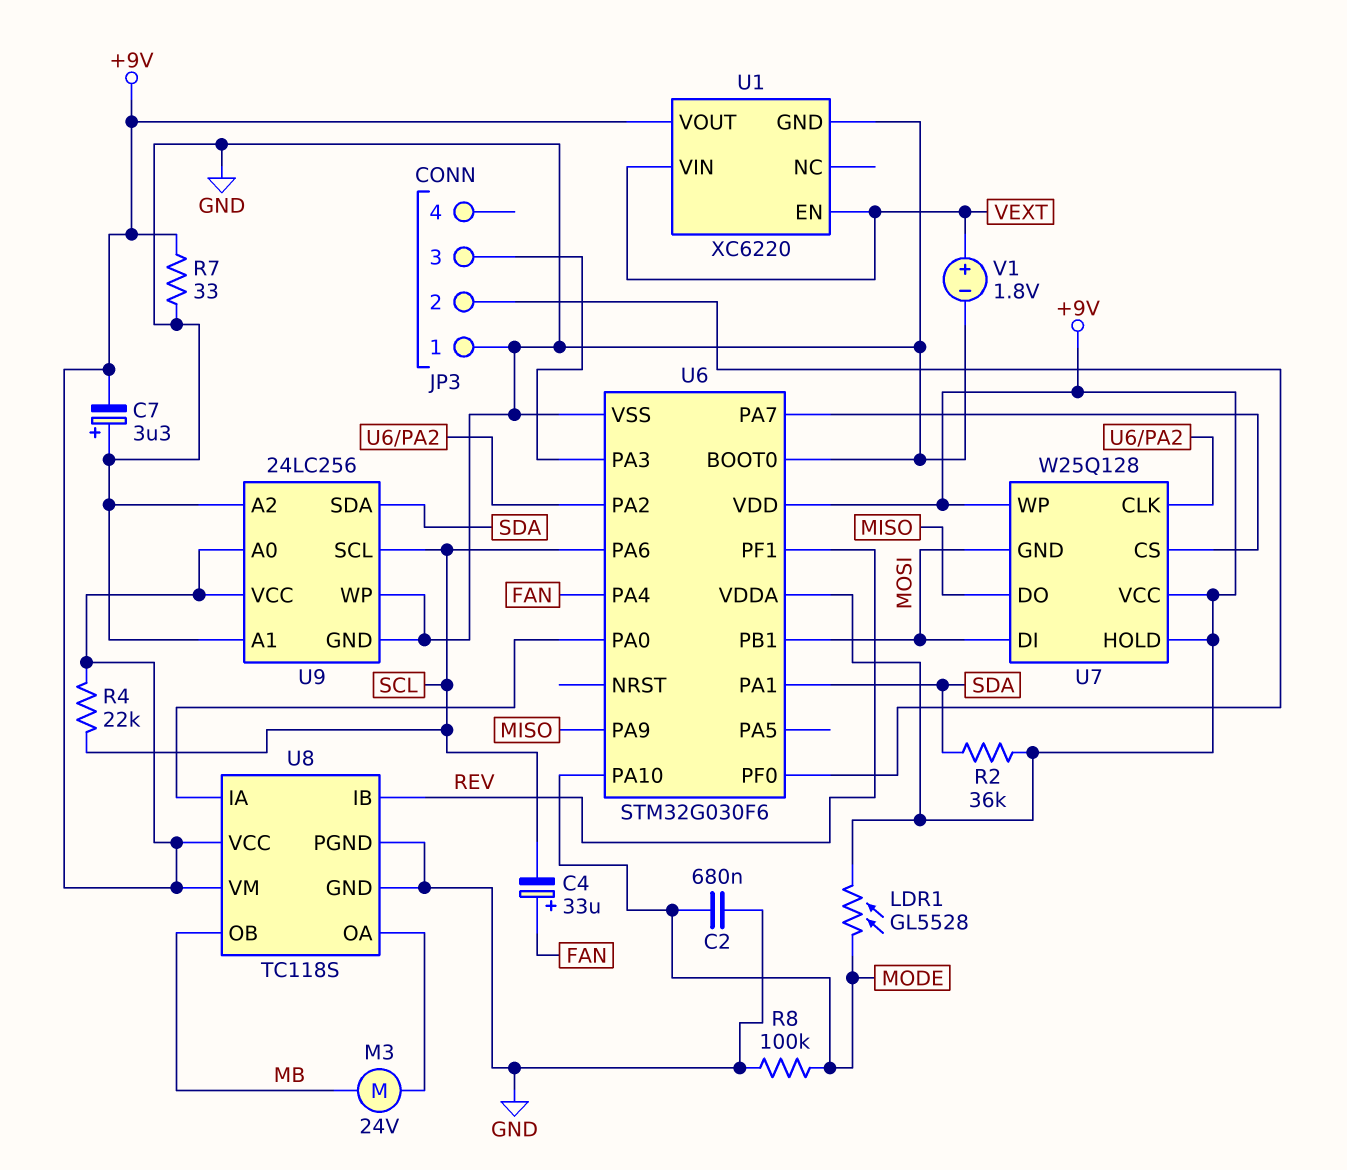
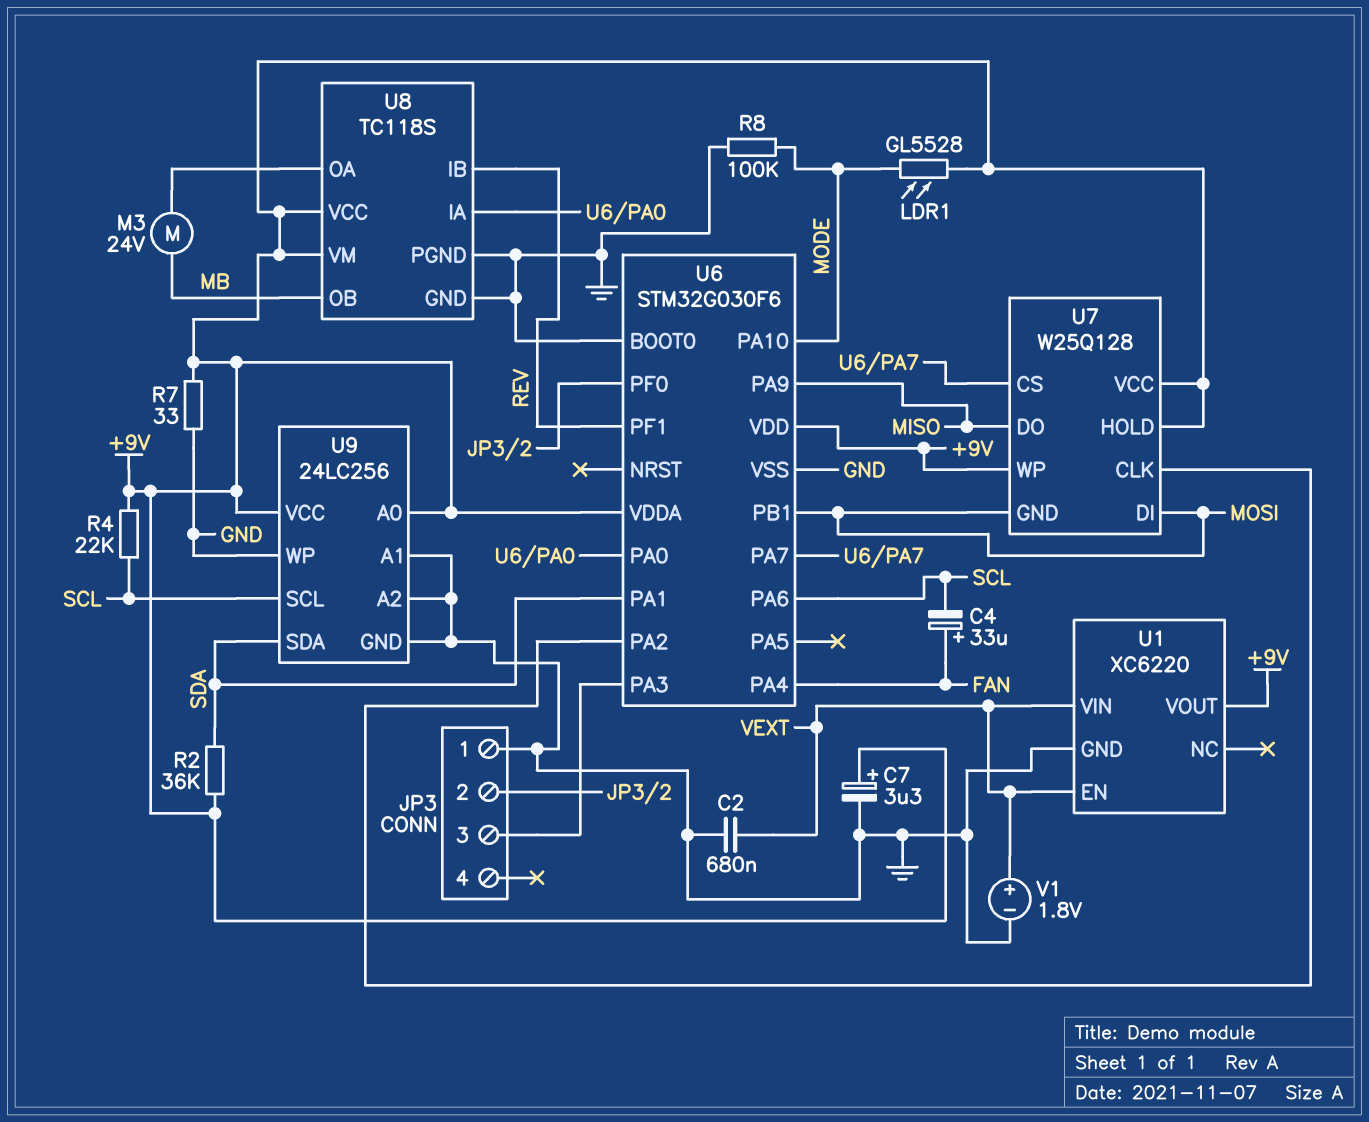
C2: 680nF (GND, MODE) -> 680nF (GND, VEXT)
C7: 3.3uF (plus GND, minus +9V) -> 3.3uF (plus +9V, minus GND)

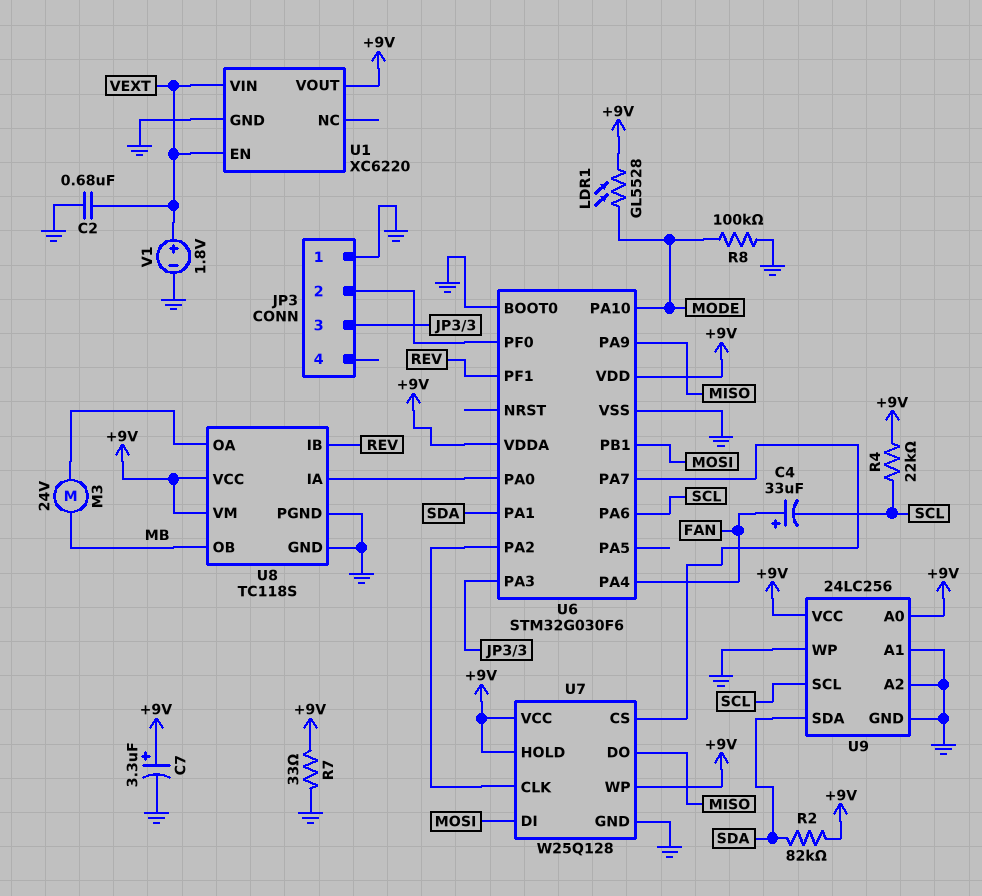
R2: 36k (+9V, SDA) -> 82k (+9V, SDA)
U7 pin GND: MOSI -> GND

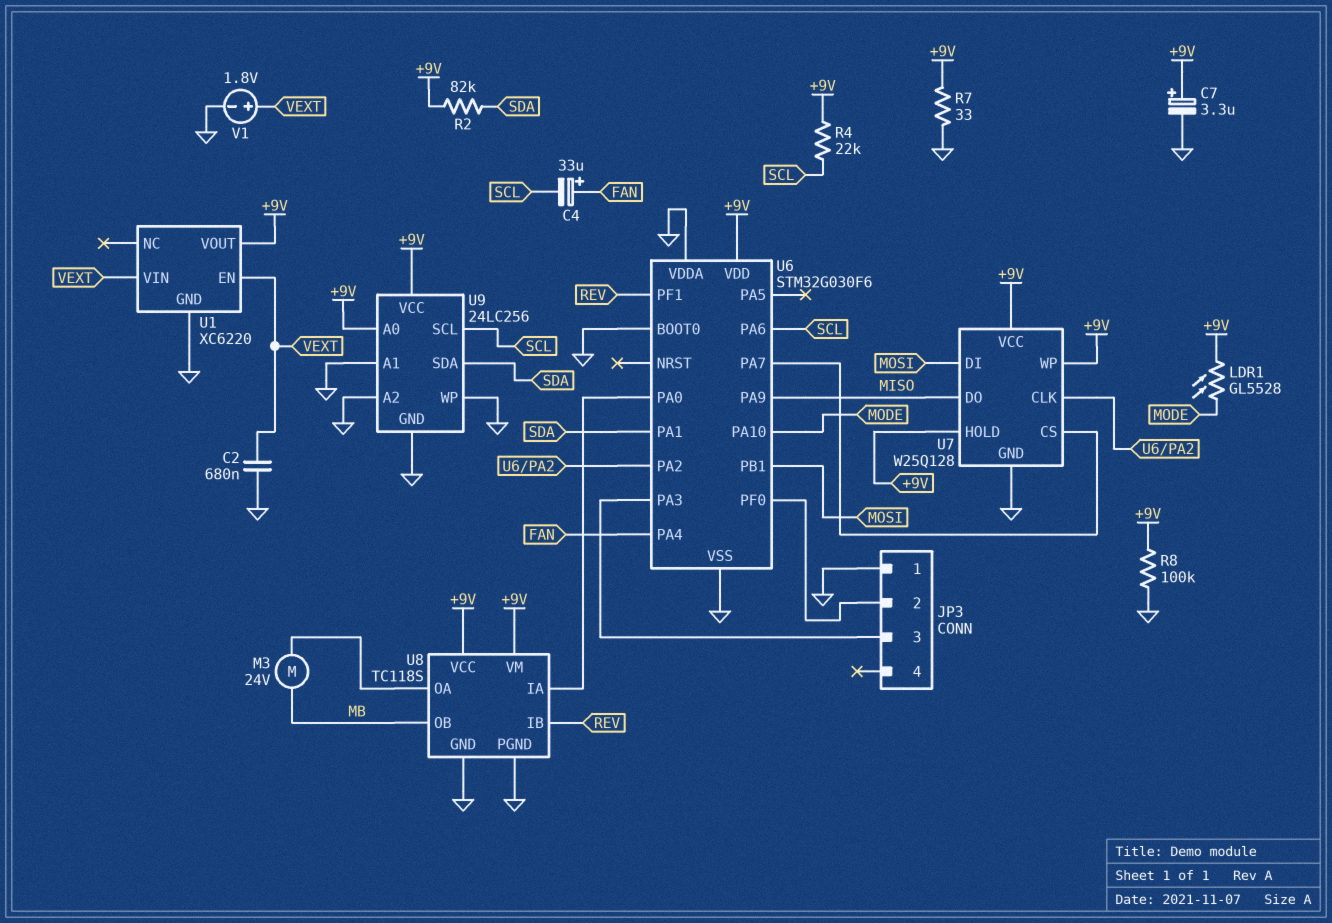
R8: 100k (GND, MODE) -> 100k (+9V, GND)
U6 pin VDDA: +9V -> GND

